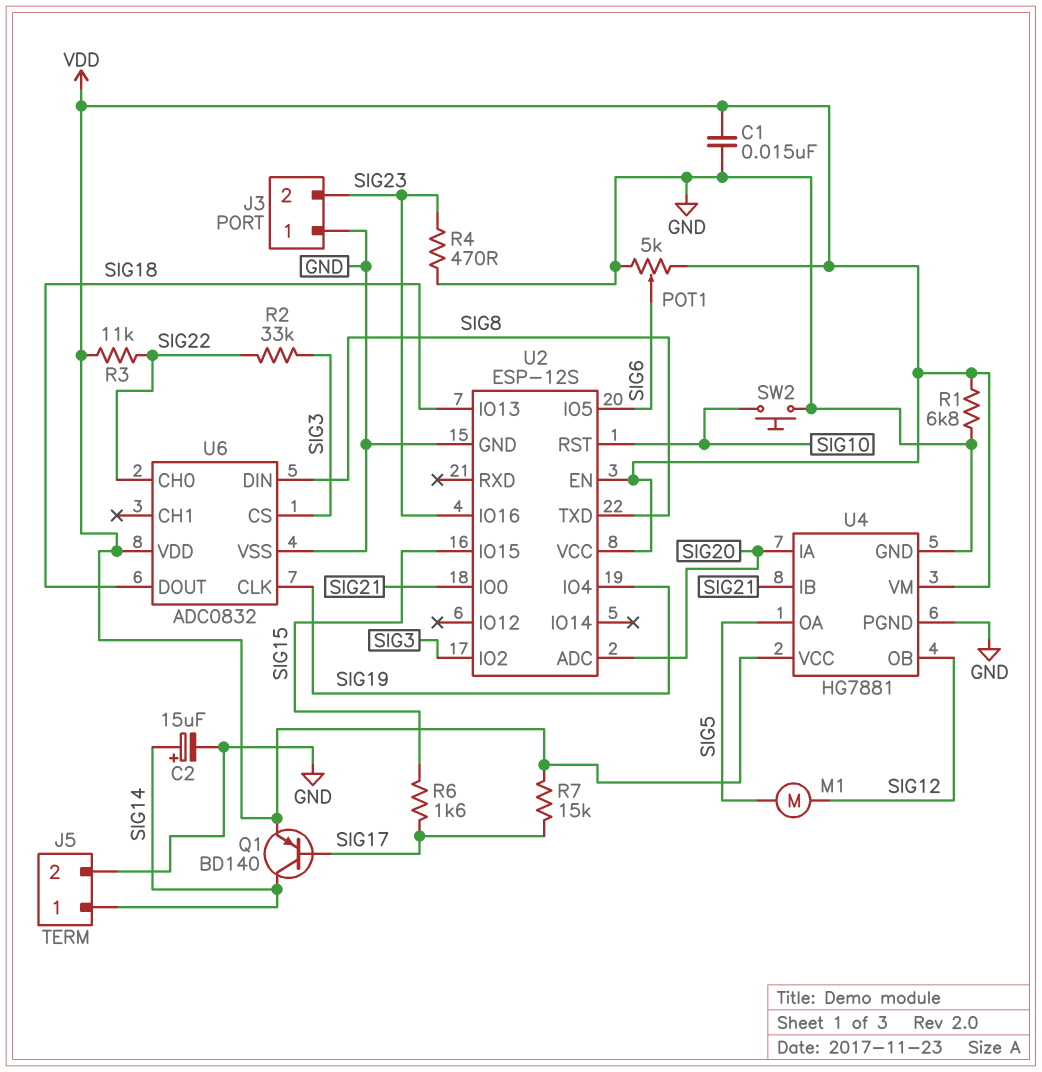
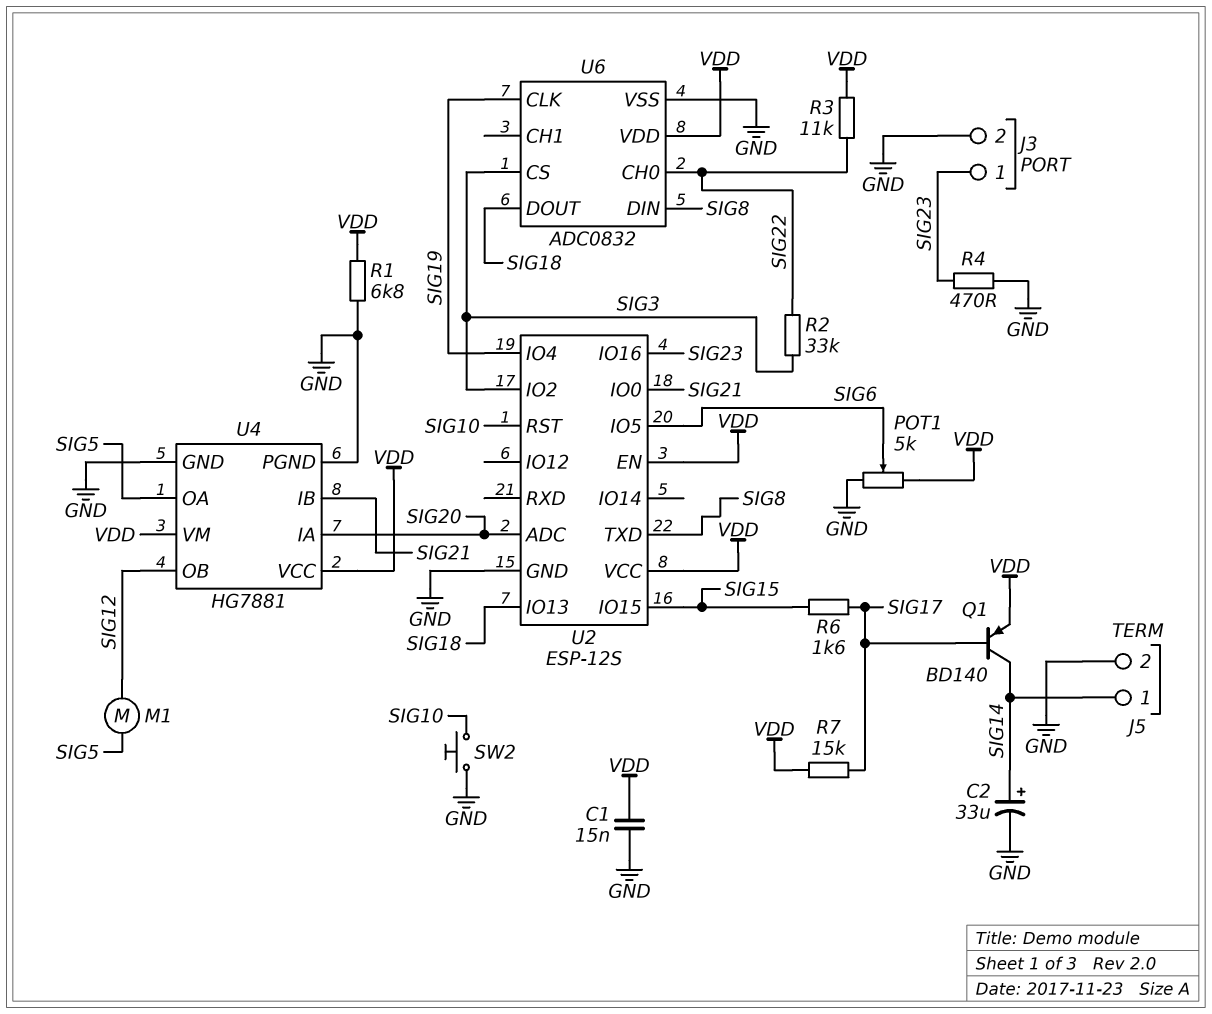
C2: 15uF (plus SIG14, minus GND) -> 33uF (plus SIG14, minus GND)
J3 pin 1: GND -> SIG23
J3 pin 2: SIG23 -> GND

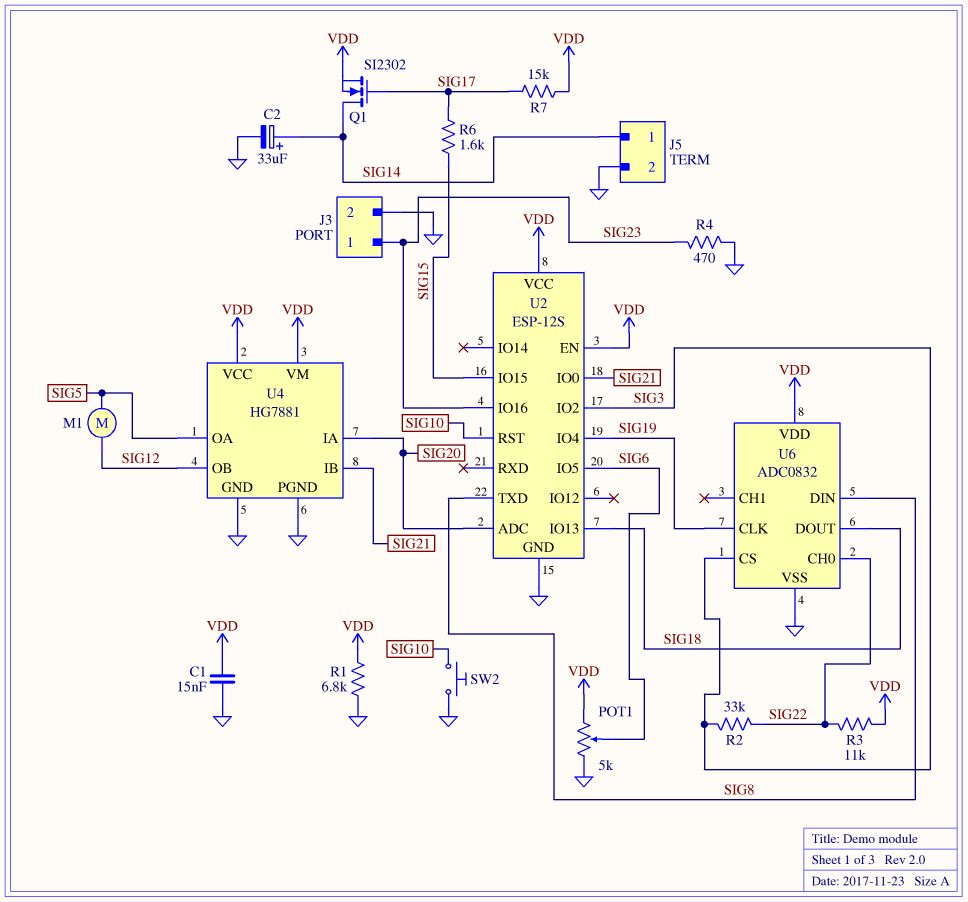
Q1: PNP BD140 (B SIG17, C SIG14, E VDD) -> NMOS SI2302 (G SIG17, D SIG14, S VDD)

